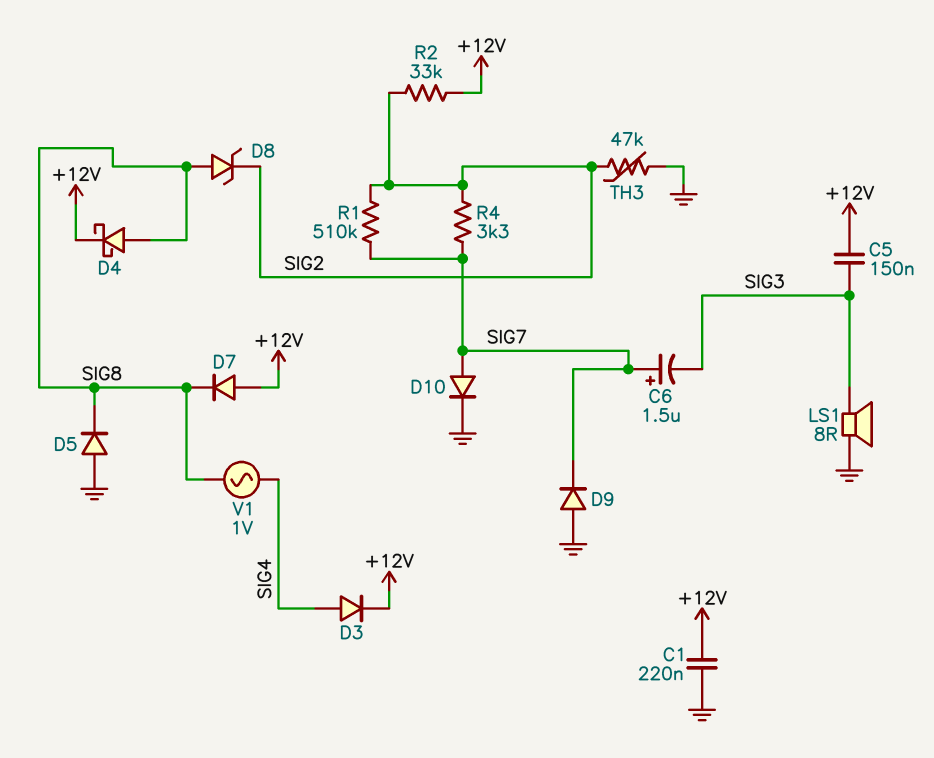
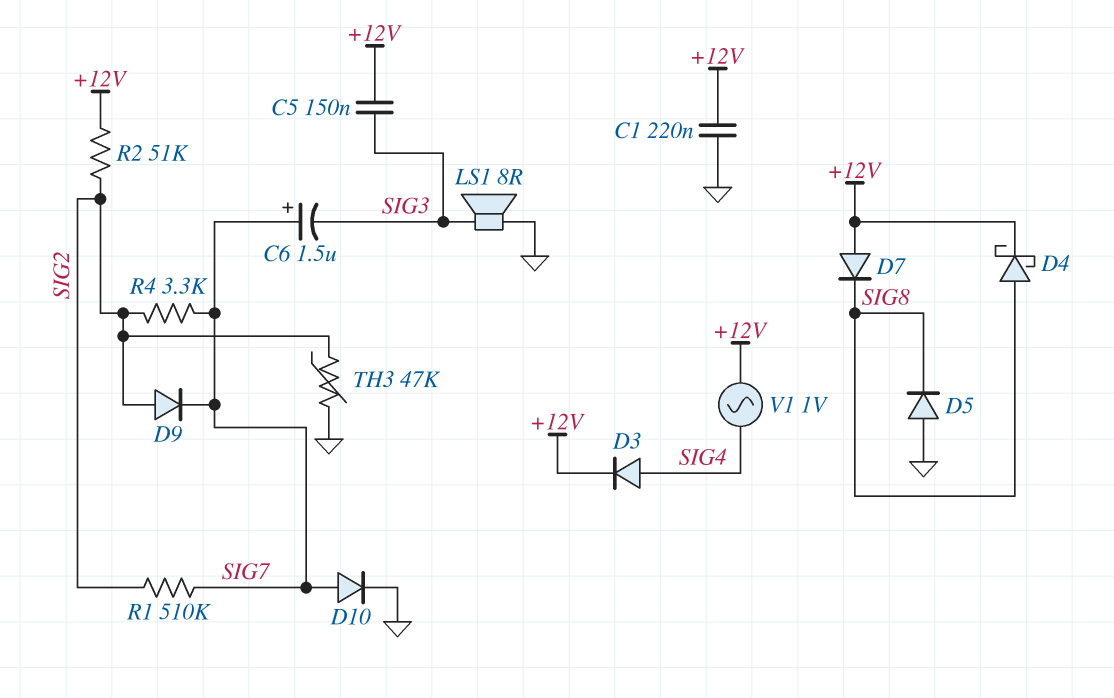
D8: zener (A SIG8, K SIG2) -> none
D9: diode (A GND, K SIG7) -> diode (A SIG2, K SIG7)
R2: 33k (+12V, SIG2) -> 51k (+12V, SIG2)
V1: AC 1V (SIG4, SIG8) -> AC 1V (+12V, SIG4)

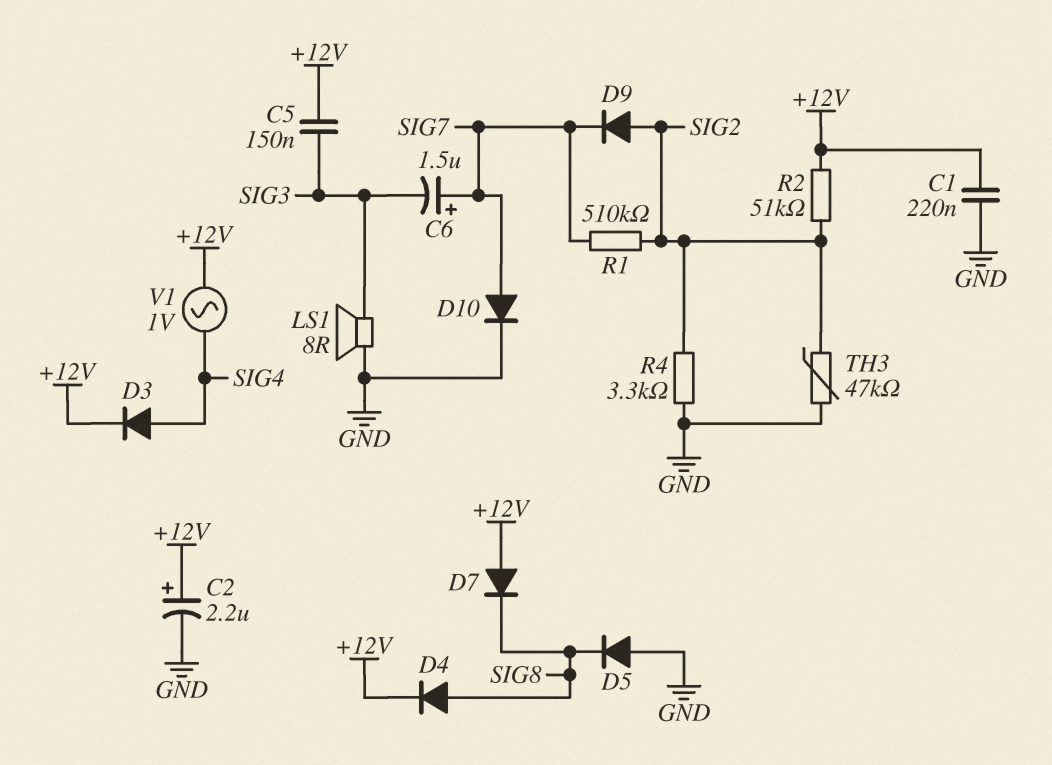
C2: none -> 2.2uF (plus +12V, minus GND)
D4: schottky (A SIG8, K +12V) -> diode (A SIG8, K +12V)
R4: 3.3k (SIG2, SIG7) -> 3.3k (GND, SIG2)

